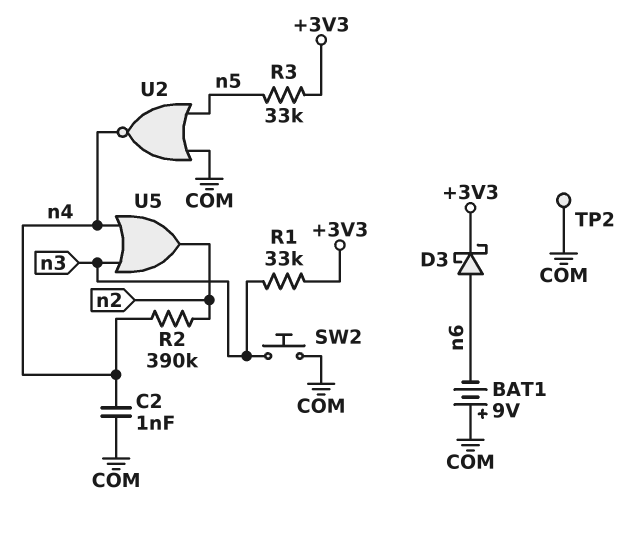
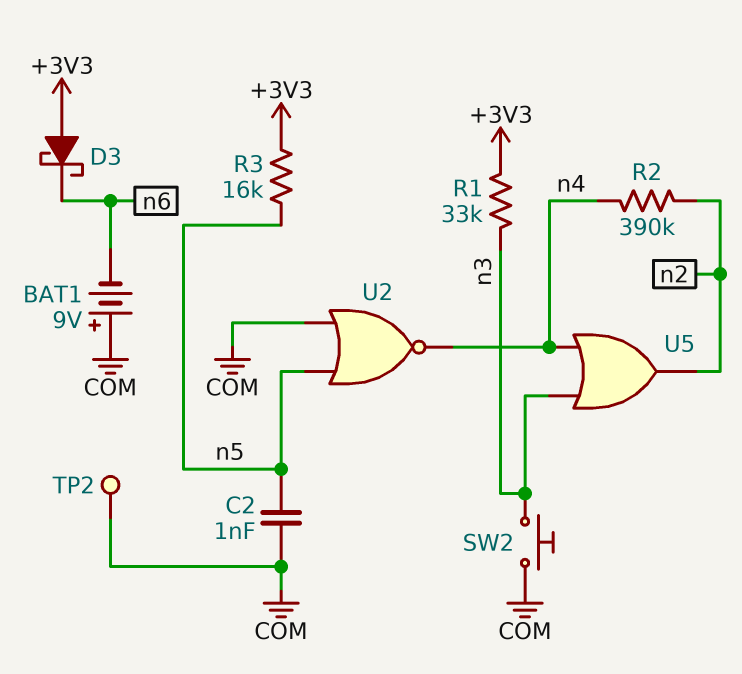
C2: 1nF (COM, n4) -> 1nF (COM, n5)
D3: schottky (A n6, K +3V3) -> schottky (A +3V3, K n6)
R3: 33k (+3V3, n5) -> 16k (+3V3, n5)

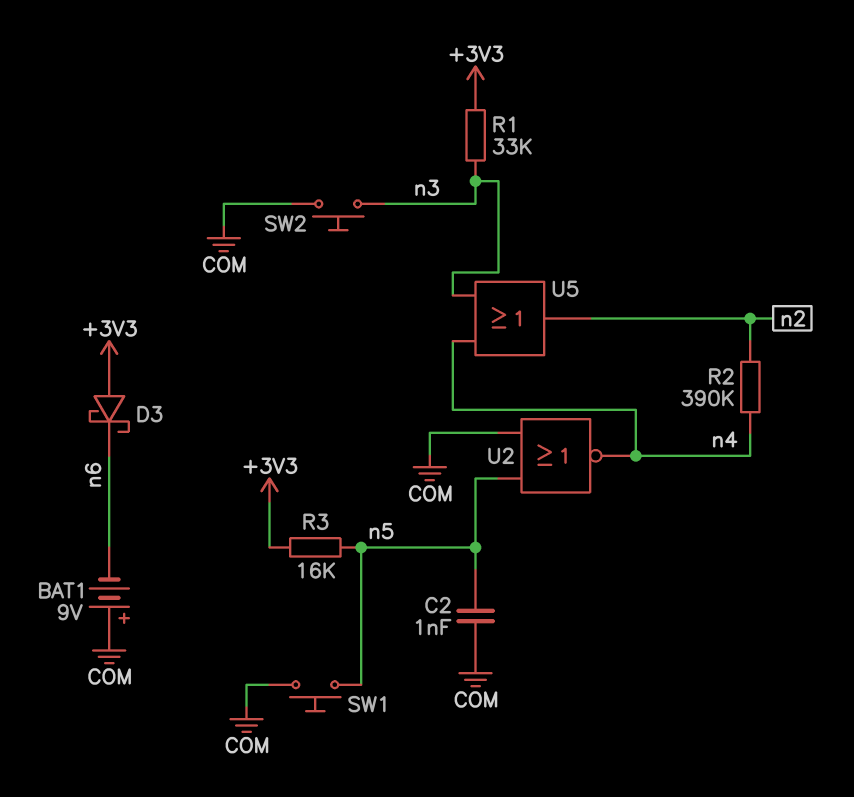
SW1: none -> button (COM, n5)
TP2: test point (COM) -> none

